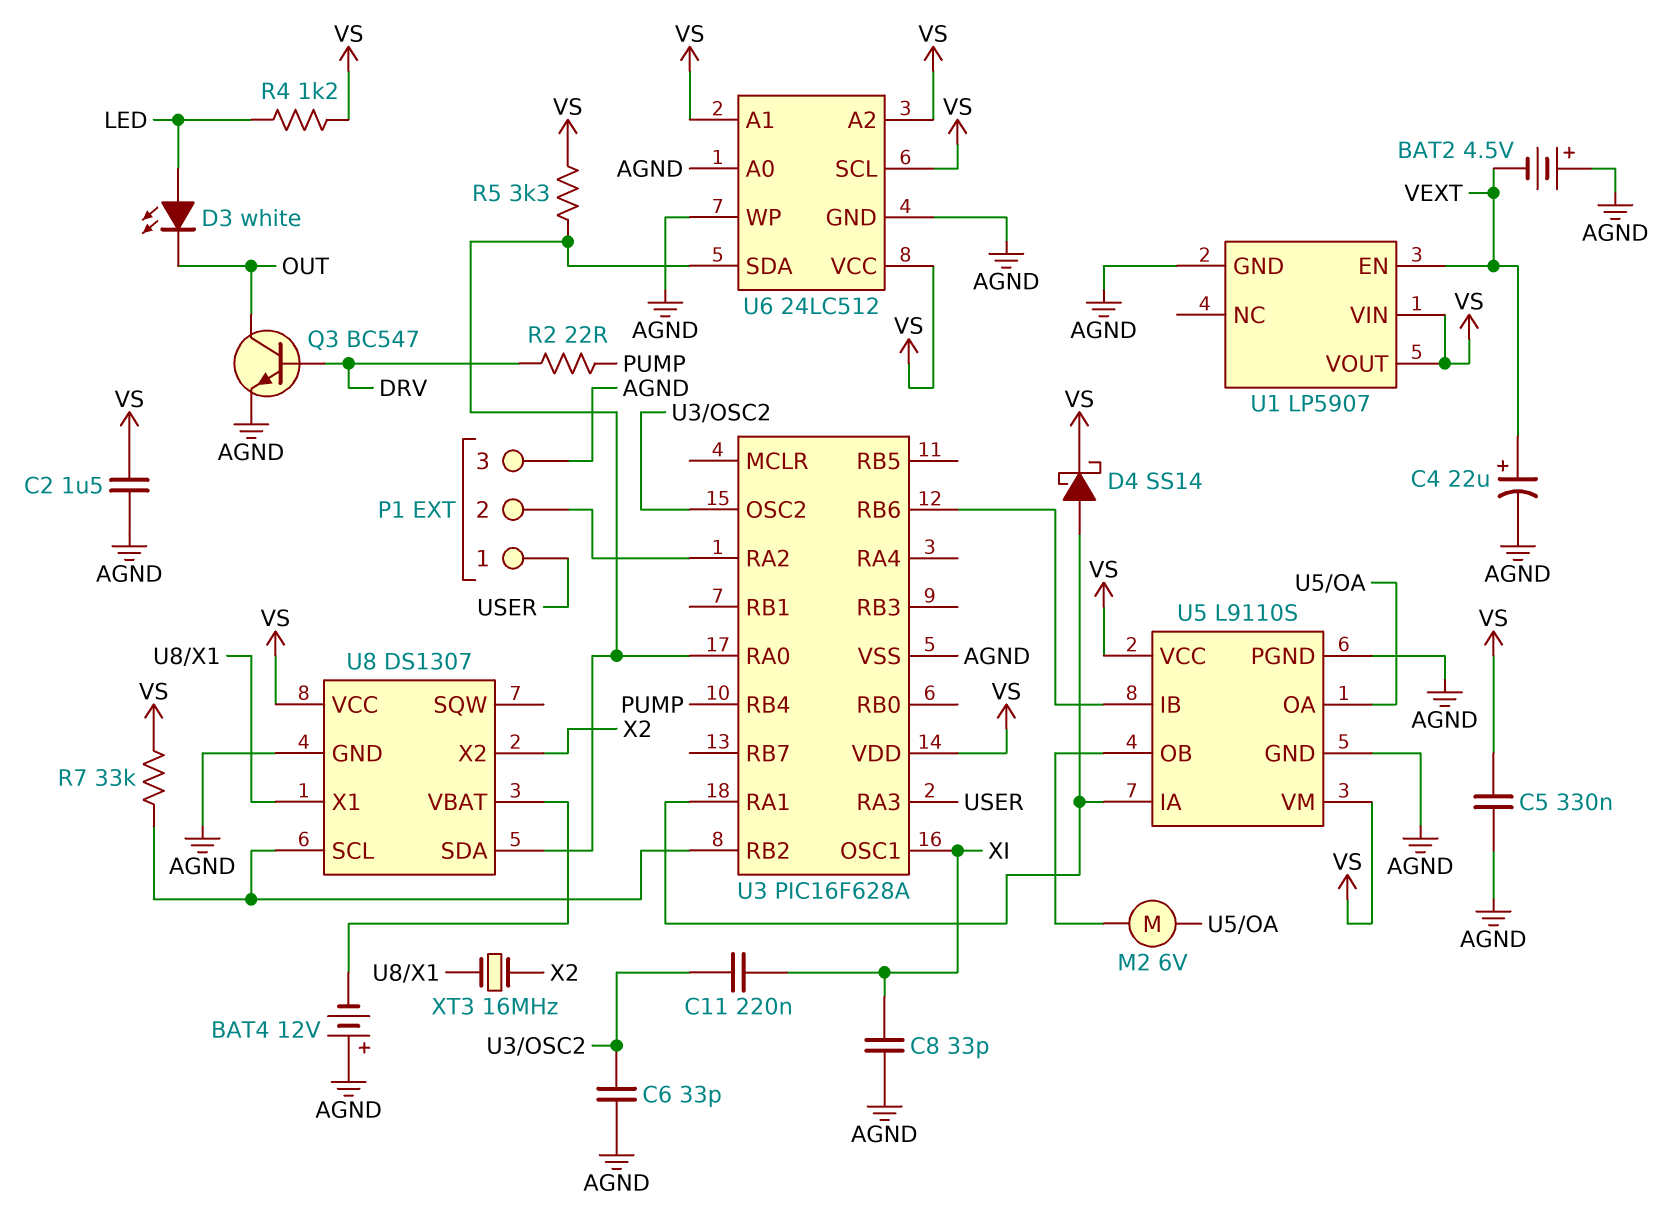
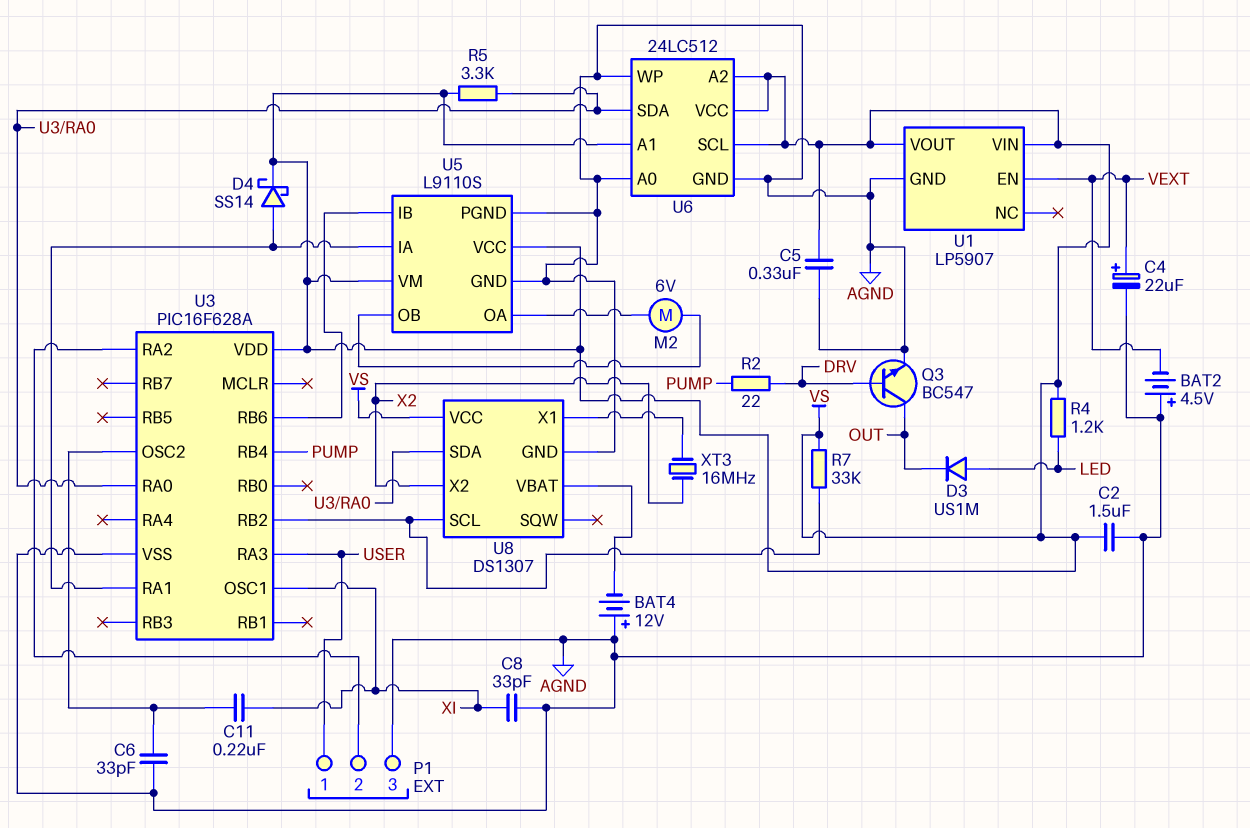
D3: LED white (A LED, K OUT) -> diode US1M (A LED, K OUT)

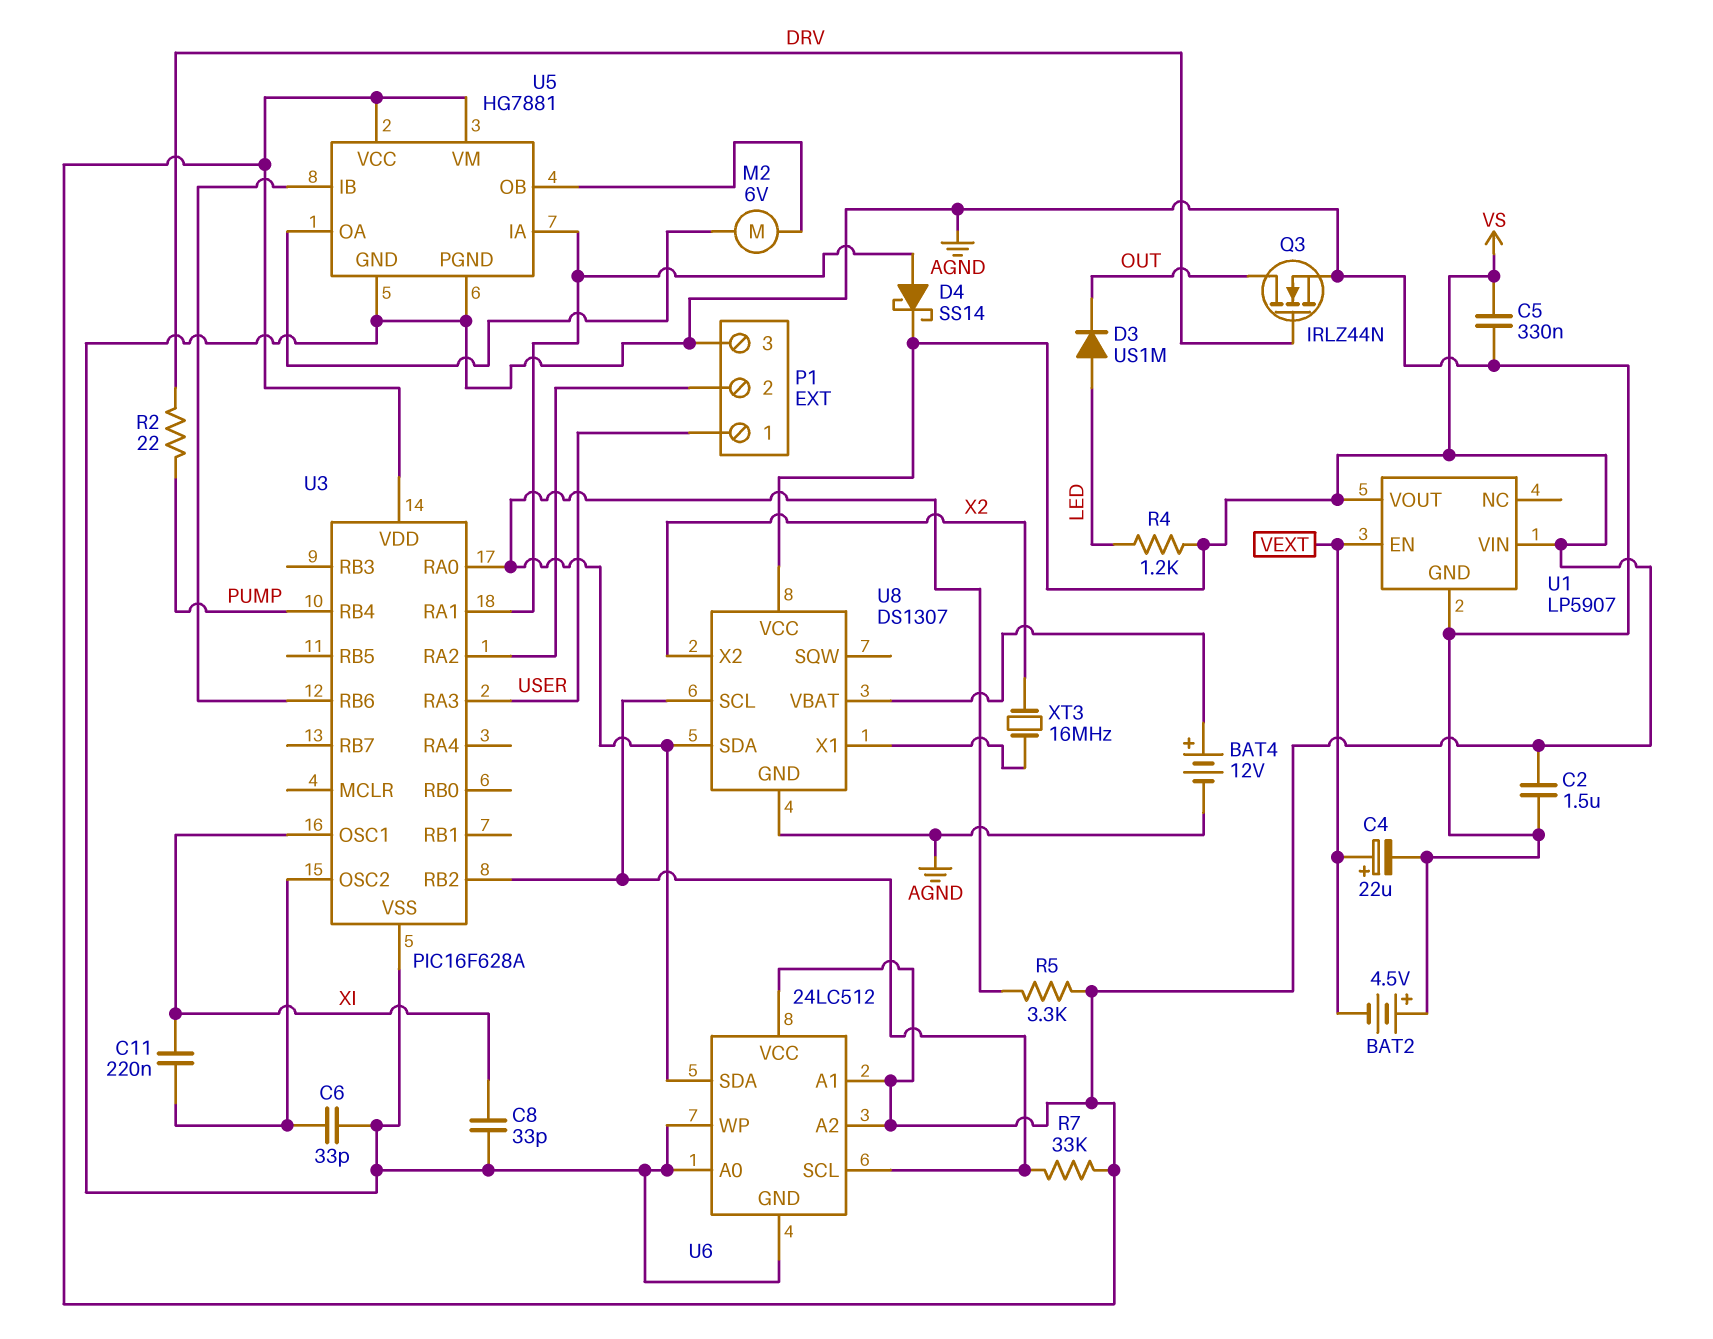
BAT4: 12V (plus AGND, minus U8/VBAT) -> 12V (plus U8/VBAT, minus AGND)
Q3: NPN BC547 (B DRV, C OUT, E AGND) -> NMOS IRLZ44N (G DRV, D OUT, S AGND)
U5: L9110S -> HG7881
U6 pin SCL: VS -> U3/RB2

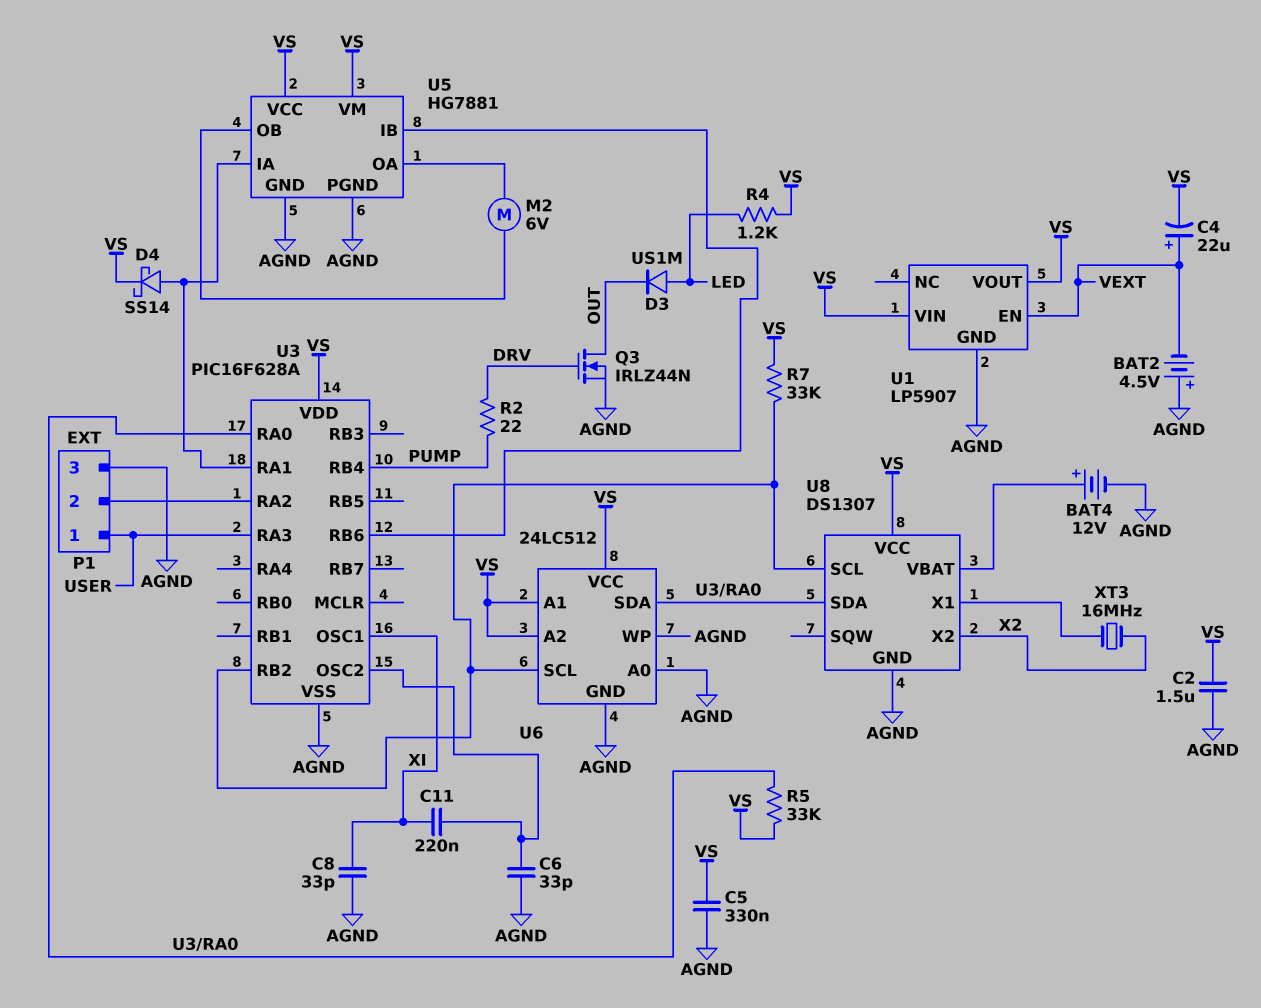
C4: 22uF (plus VEXT, minus AGND) -> 22uF (plus VEXT, minus VS)
R5: 3.3k (U3/RA0, VS) -> 33k (U3/RA0, VS)

